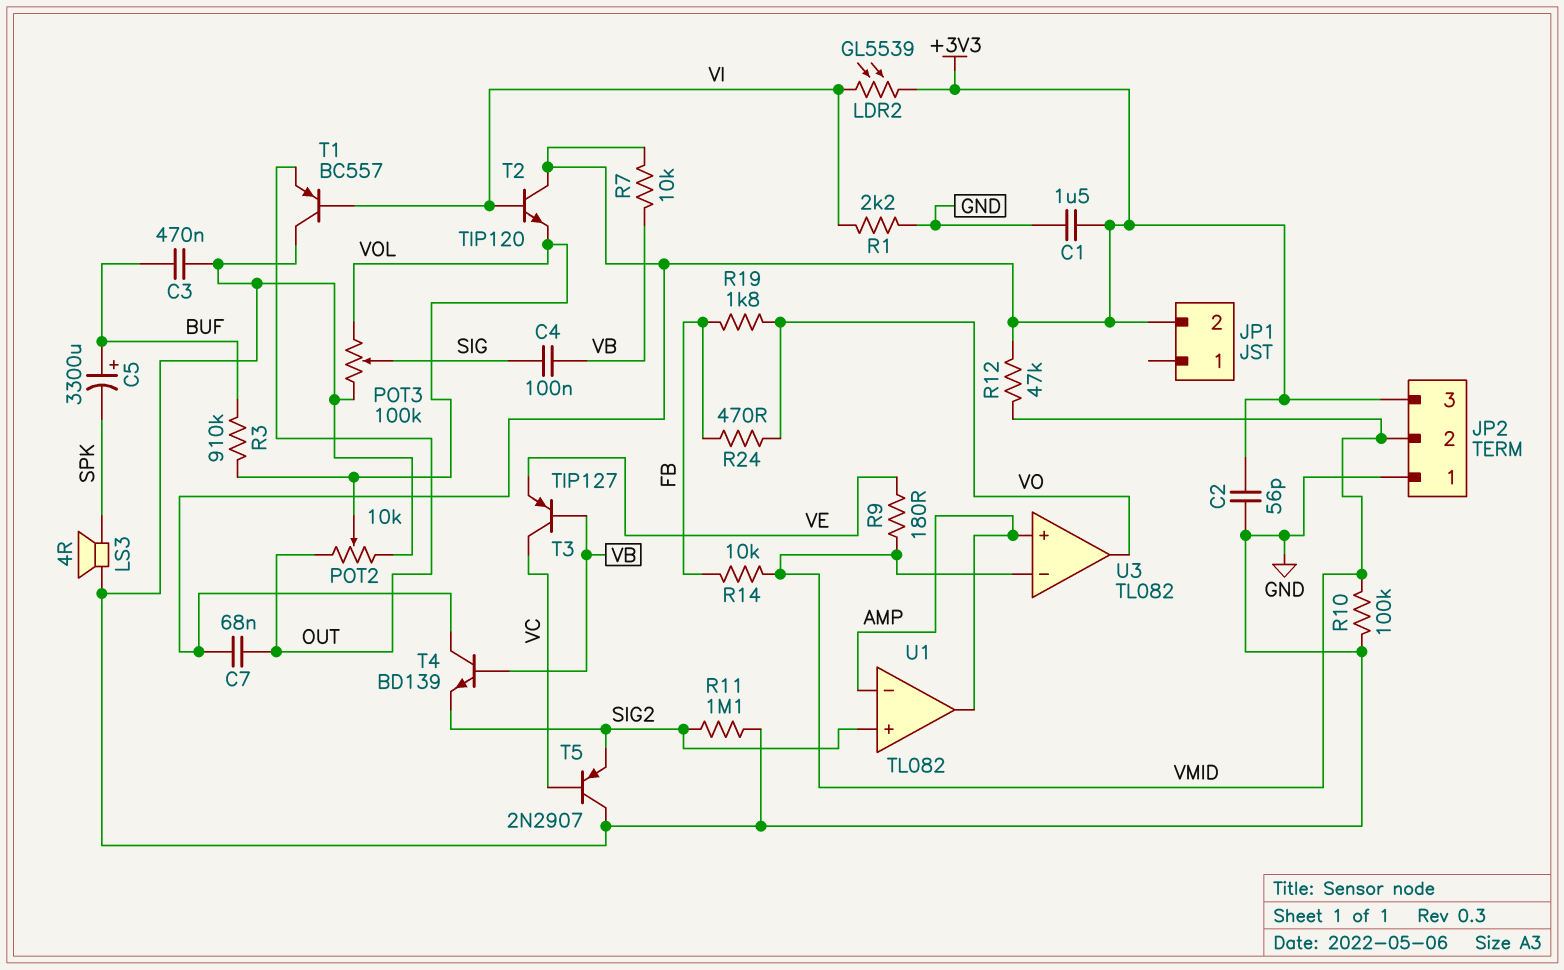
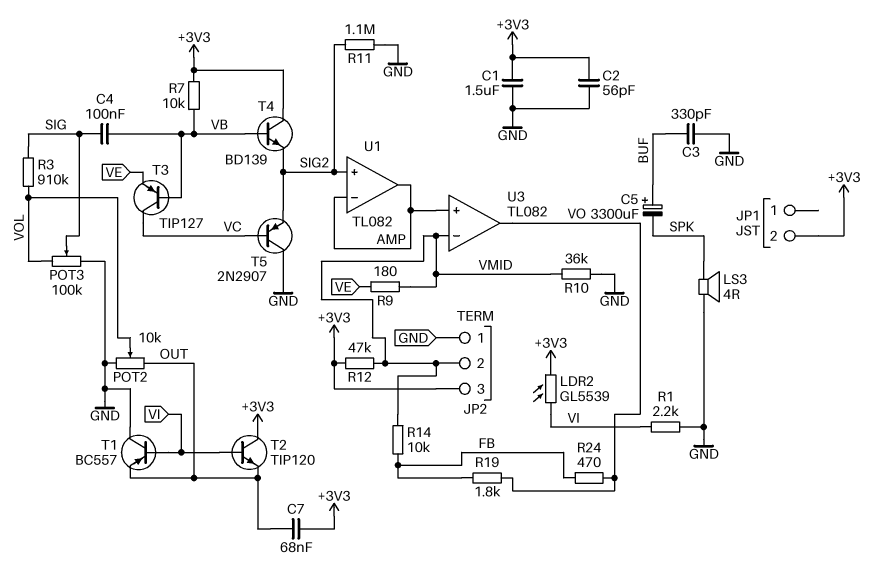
C3: 470nF (BUF, GND) -> 330pF (BUF, GND)
R3: 910k (BUF, VOL) -> 910k (SIG, VOL)
R10: 100k (GND, VMID) -> 36k (GND, VMID)
T2: NPN TIP120 (B VI, C +3V3, E VOL) -> NPN TIP120 (B VI, C +3V3, E OUT)

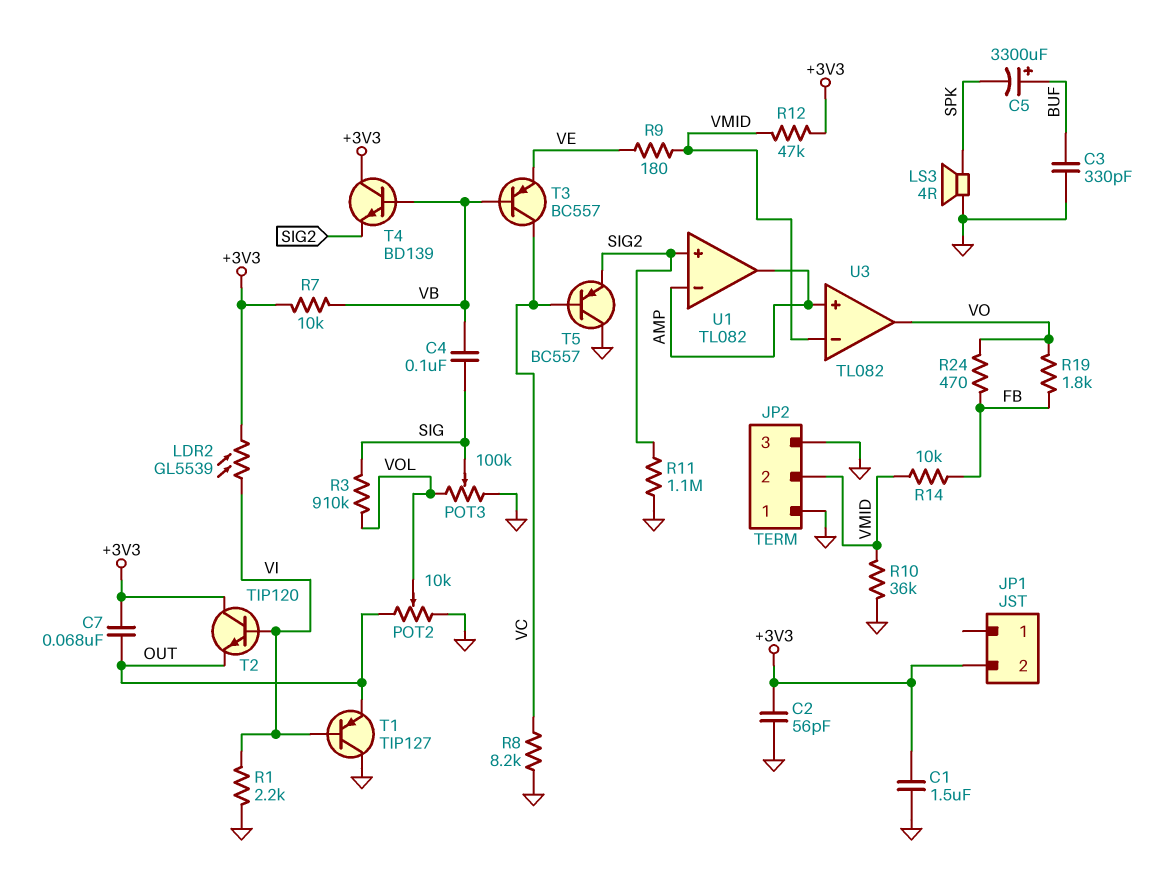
JP2 pin 3: +3V3 -> GND
R8: none -> 8.2k (GND, VC)
T1: PNP BC557 (B VI, C GND, E OUT) -> PNP TIP127 (B VI, C GND, E OUT)
T3: PNP TIP127 (B VB, C VC, E VE) -> PNP BC557 (B VB, C VC, E VE)
T5: PNP 2N2907 (B VC, C GND, E SIG2) -> PNP BC557 (B VC, C GND, E SIG2)

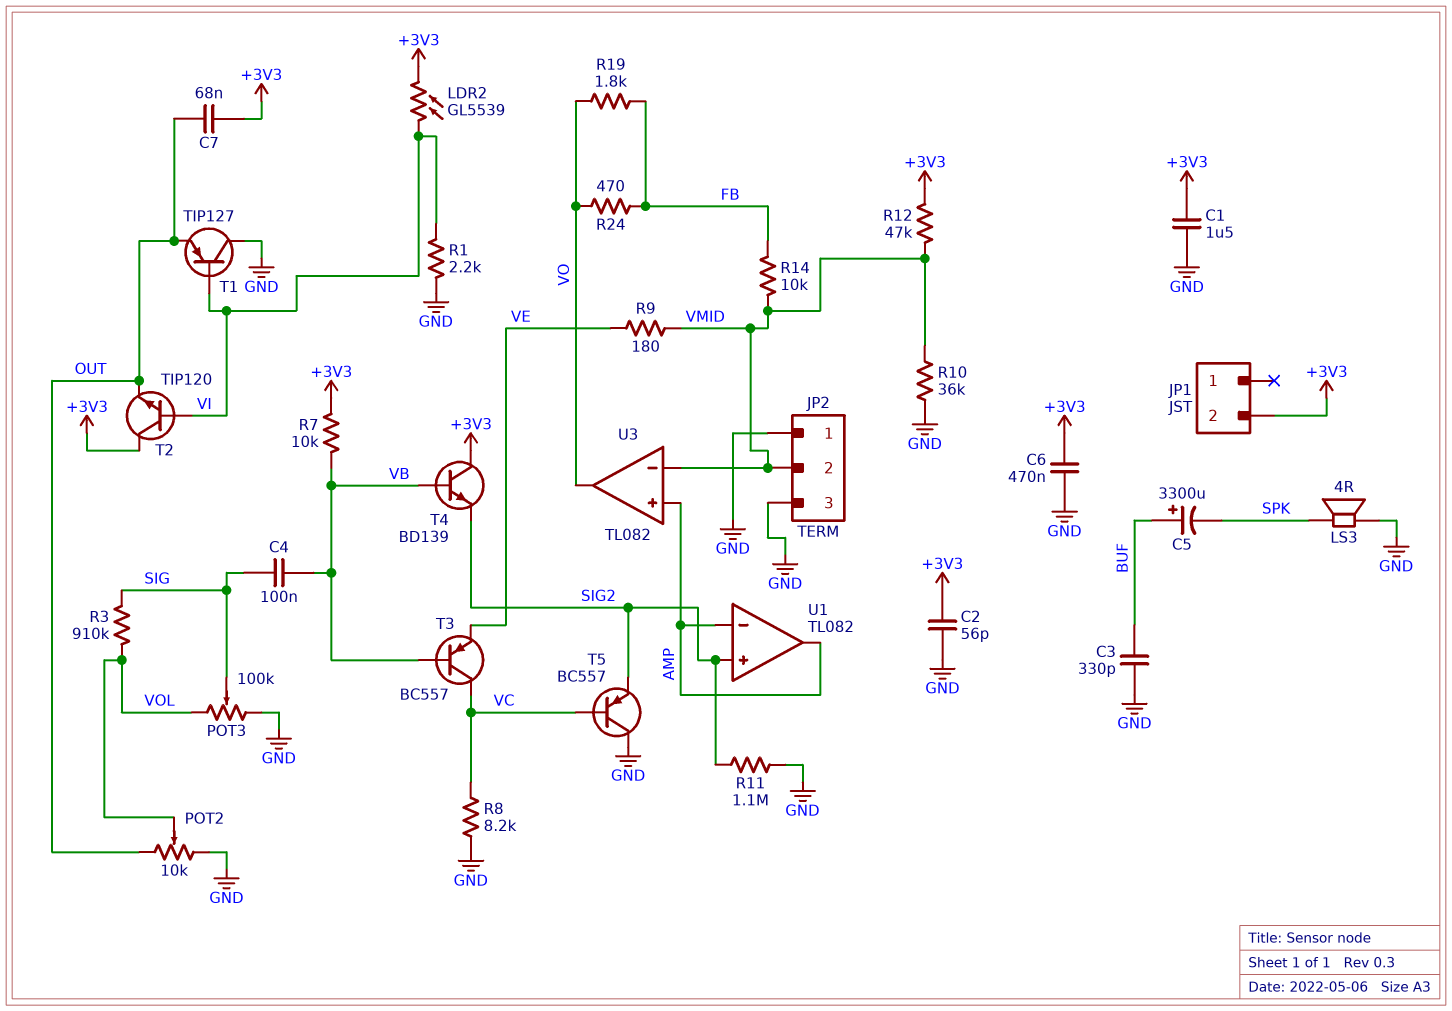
C6: none -> 470nF (+3V3, GND)

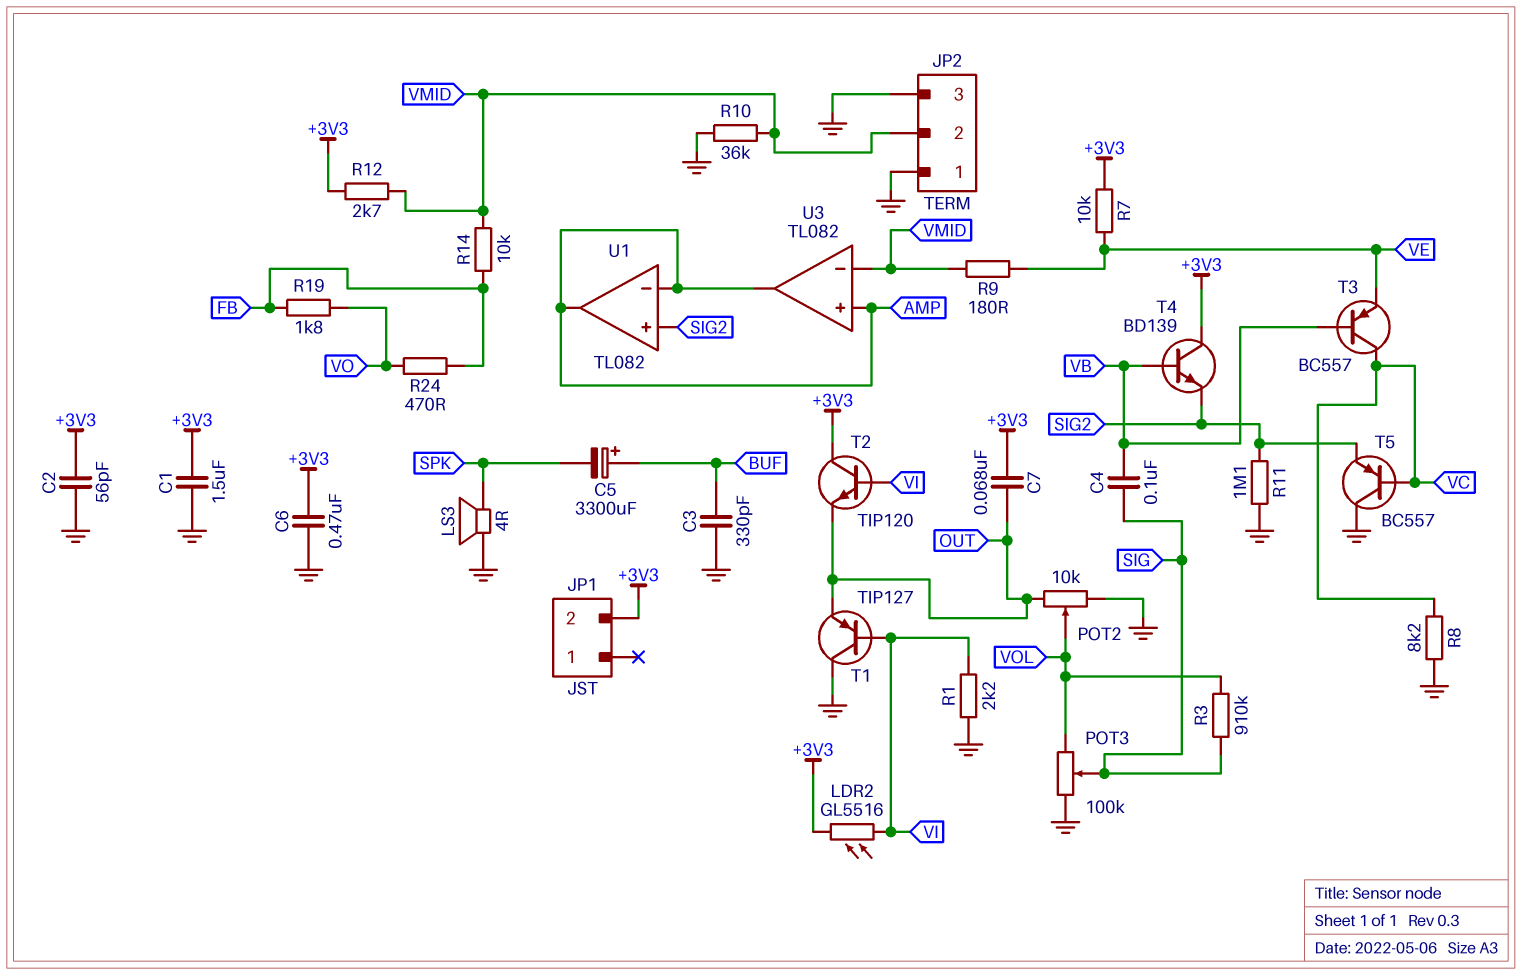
LDR2: GL5539 (+3V3, VI) -> GL5516 (+3V3, VI)
R7: 10k (+3V3, VB) -> 10k (+3V3, VE)
R12: 47k (+3V3, VMID) -> 2.7k (+3V3, VMID)
U3 pin out: VO -> AMP

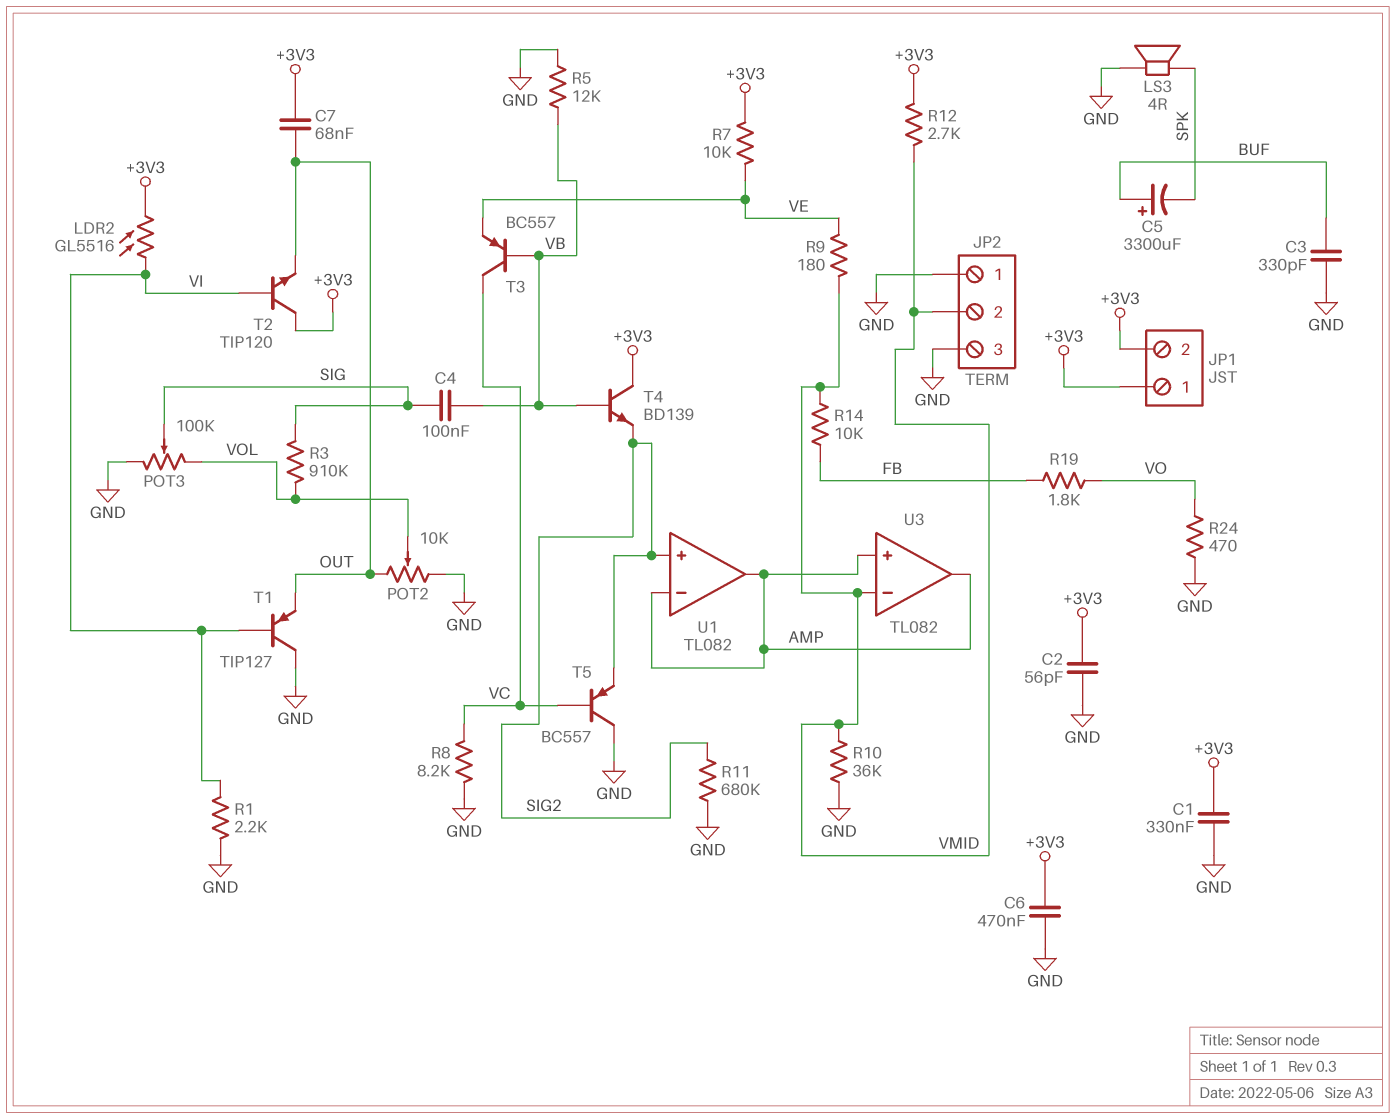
C1: 1.5uF (+3V3, GND) -> 330nF (+3V3, GND)
JP1 pin 1: none -> +3V3
R5: none -> 12k (GND, VB)
R11: 1.1M (GND, SIG2) -> 680k (GND, SIG2)
R24: 470 (FB, VO) -> 470 (GND, VO)

